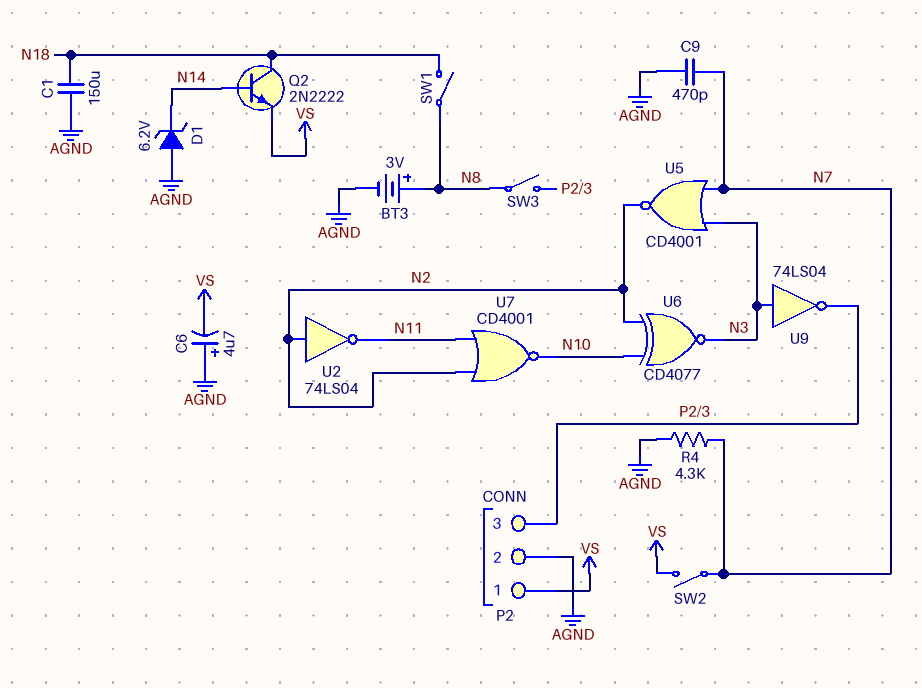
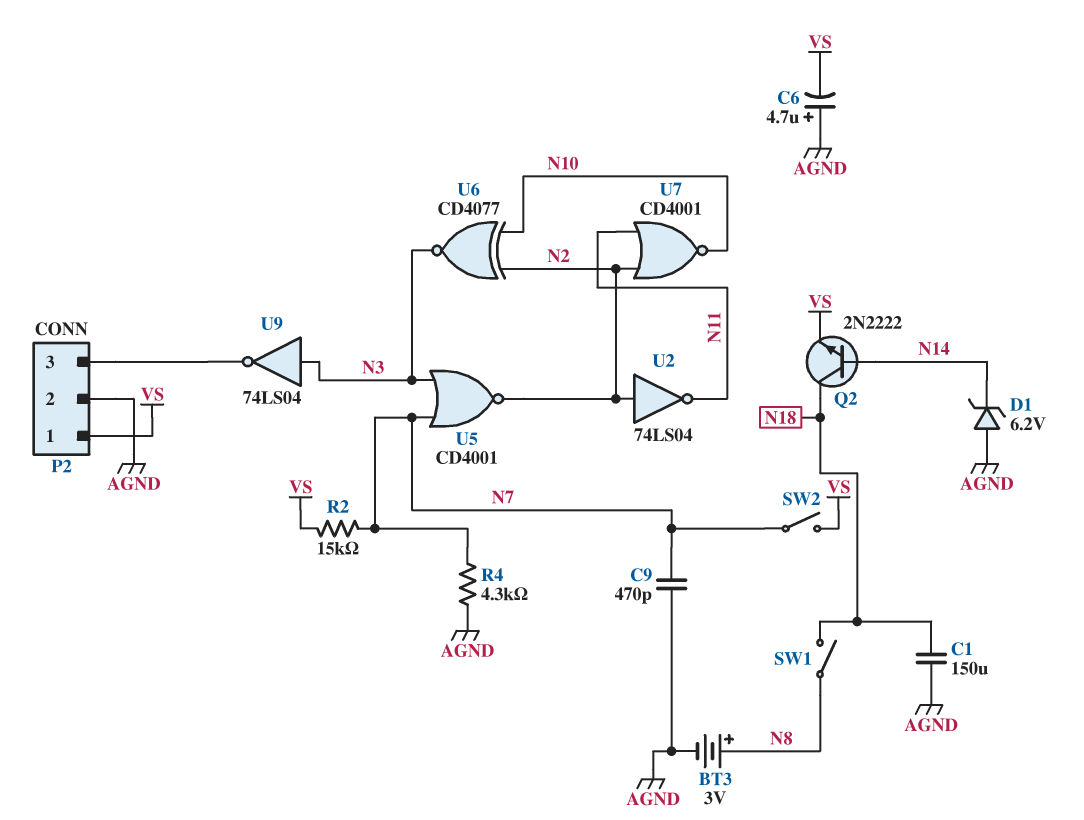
R2: none -> 15k (N7, VS)
SW3: switch (N8, P2/3) -> none

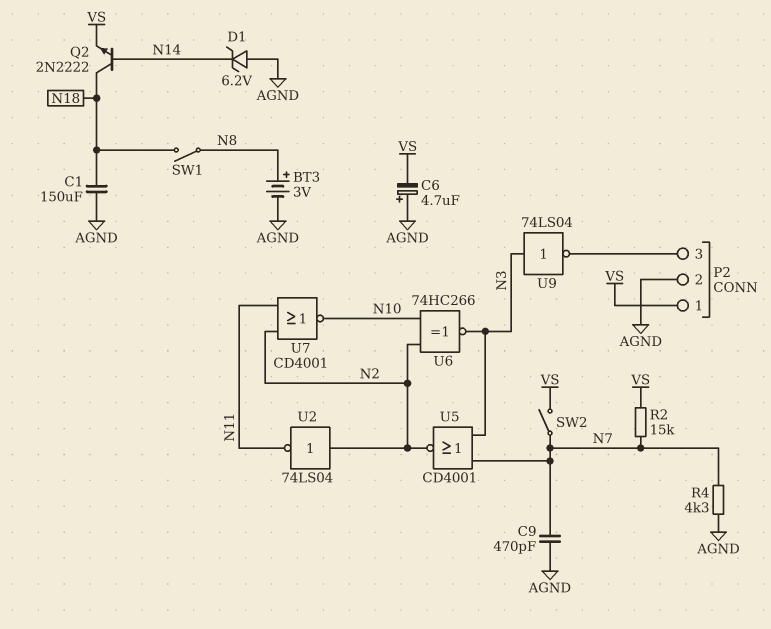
U6: XNOR CD4077 (in N2, in N10, out N3) -> XNOR 74HC266 (in N2, in N10, out N3)

